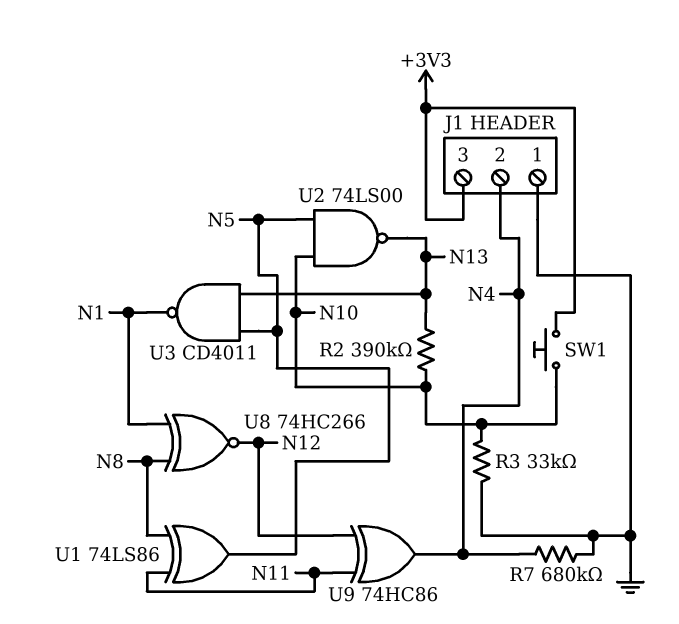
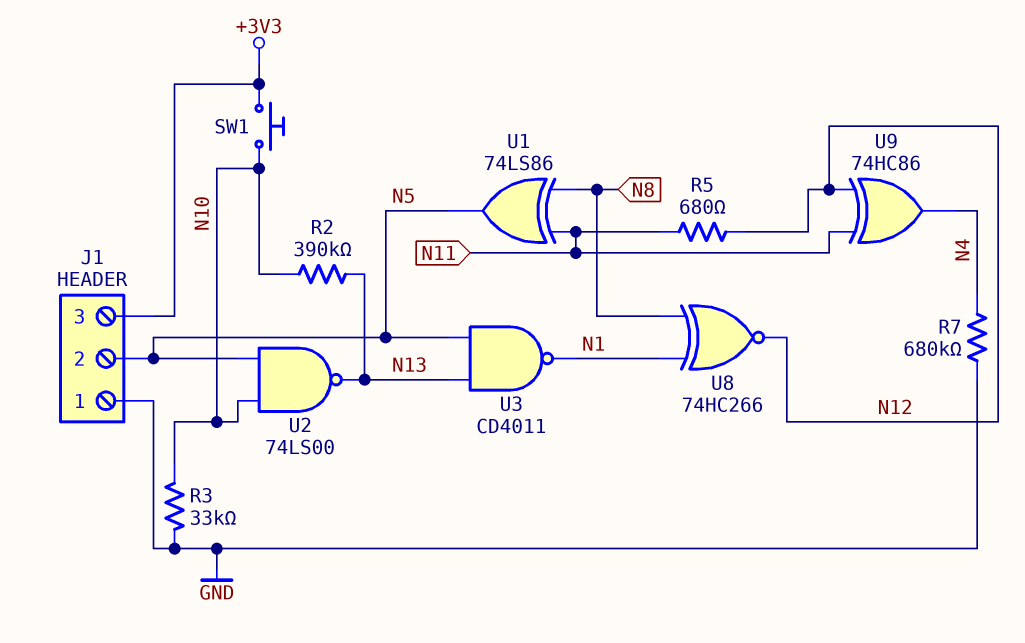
J1 pin 2: N4 -> N5
R5: none -> 680 (N11, N12)

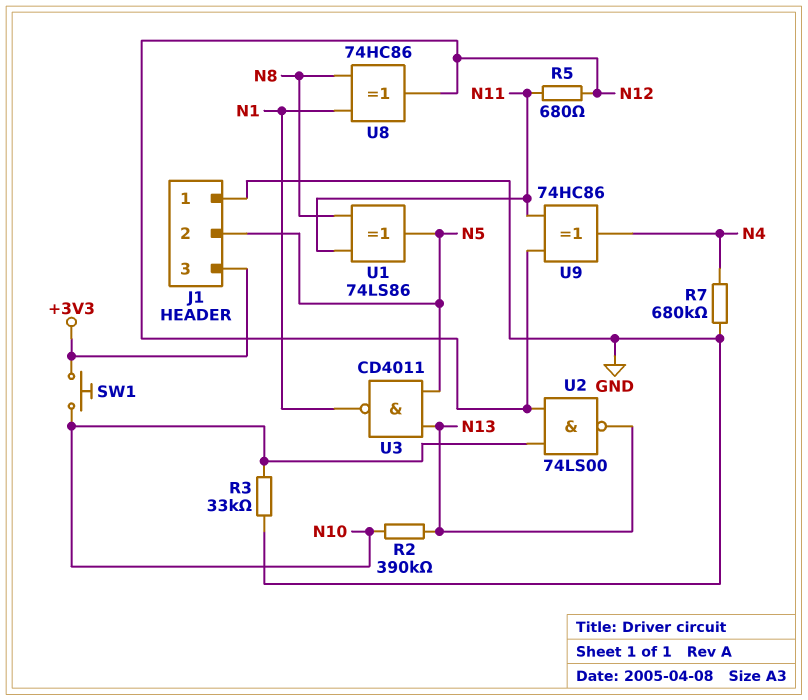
U2: NAND 74LS00 (in N5, in N10, out N13) -> NAND 74LS00 (in N10, in N12, out N13)
U8: XNOR 74HC266 (in N1, in N8, out N12) -> XOR 74HC86 (in N1, in N8, out N12)

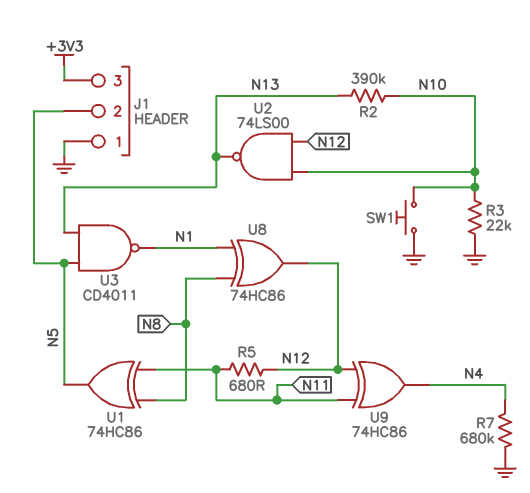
R3: 33k (GND, N10) -> 22k (GND, N10)
SW1: button (+3V3, N10) -> button (GND, N10)
U1: XOR 74LS86 (in N8, in N11, out N5) -> XOR 74HC86 (in N8, in N11, out N5)

